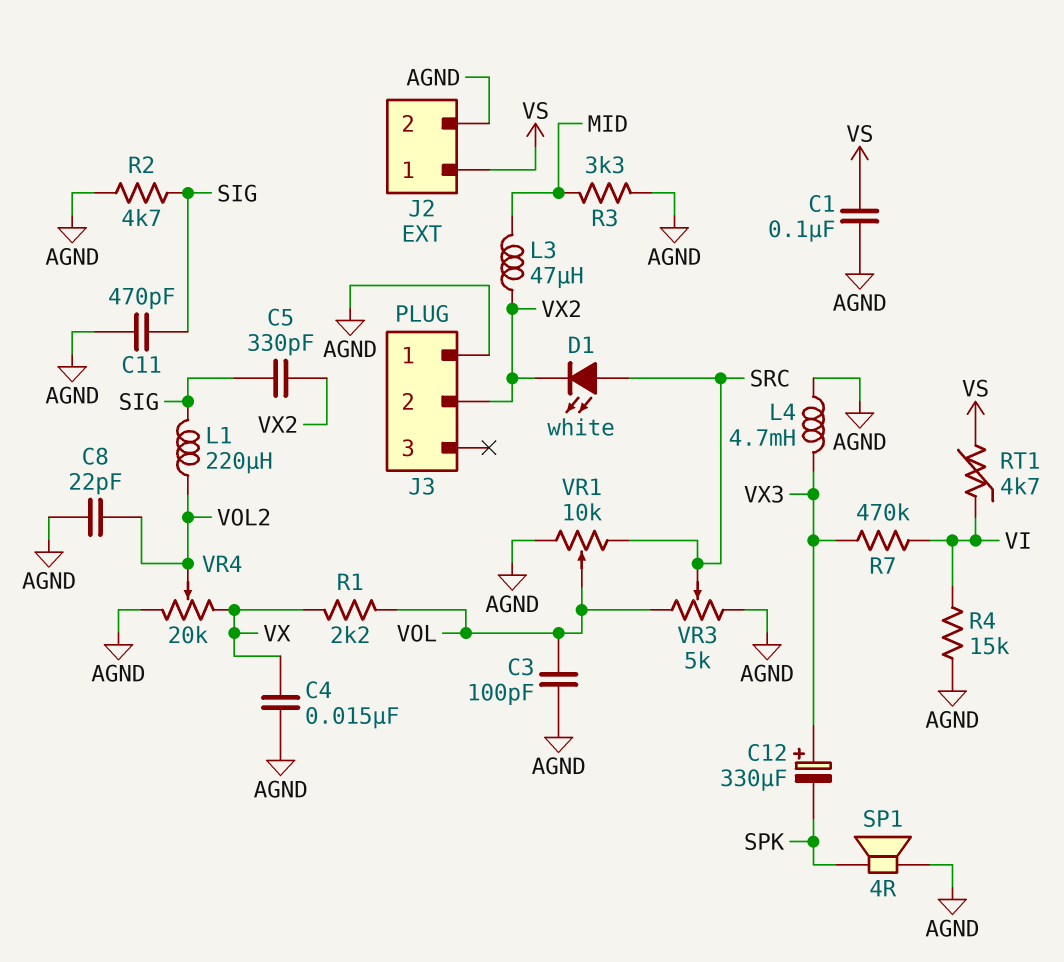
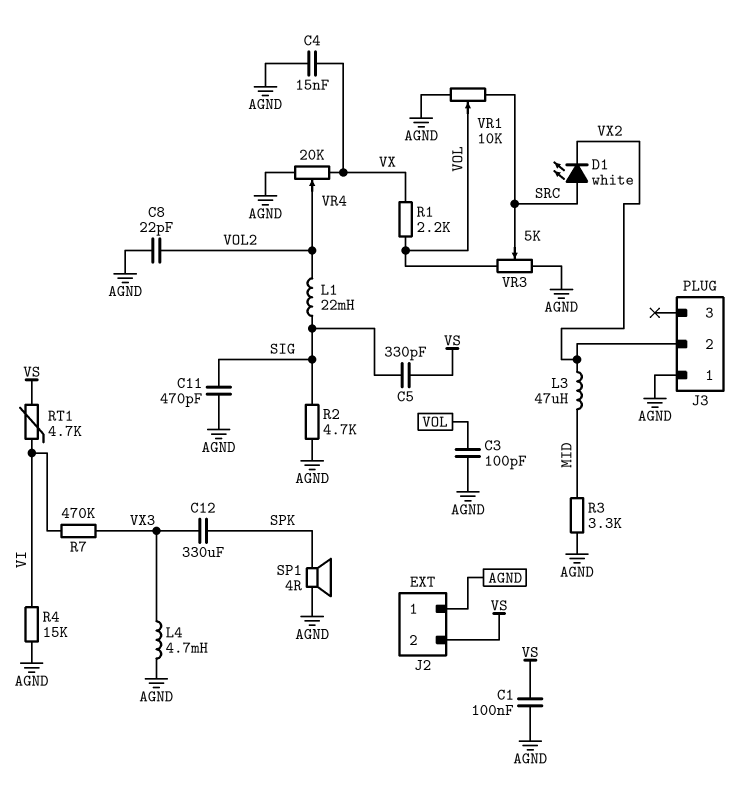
C5: 330pF (SIG, VX2) -> 330pF (SIG, VS)
C12: 330uF (plus VX3, minus SPK) -> 330uF (SPK, VX3)
J2 pin 1: VS -> AGND
J2 pin 2: AGND -> VS
L1: 220uH (SIG, VOL2) -> 22mH (SIG, VOL2)

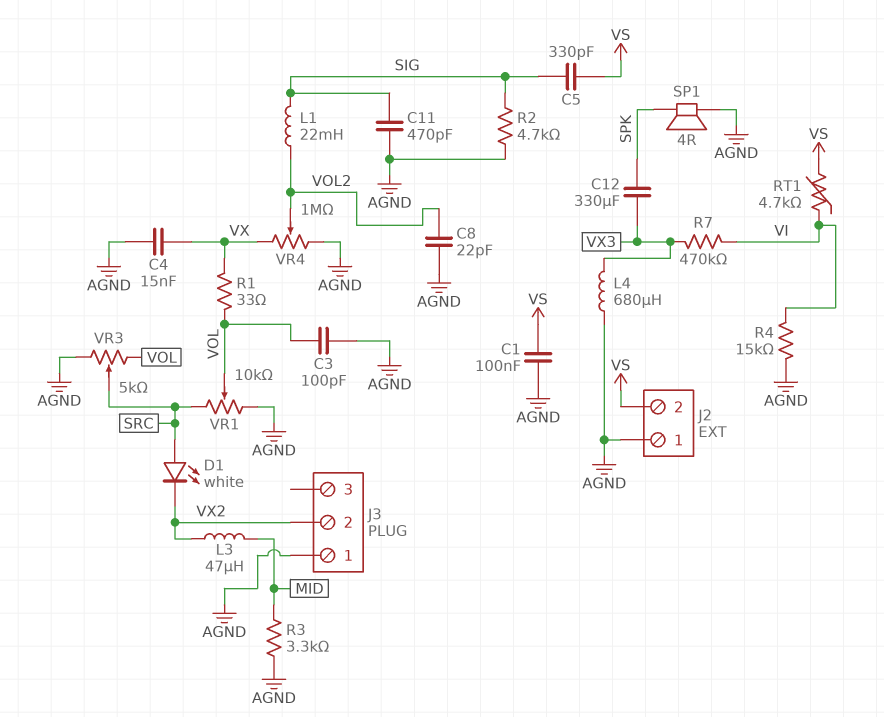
L4: 4.7mH (AGND, VX3) -> 680uH (AGND, VX3)
R1: 2.2k (VOL, VX) -> 33 (VOL, VX)
VR4: 20k (AGND, VX, wiper VOL2) -> 1M (AGND, VX, wiper VOL2)

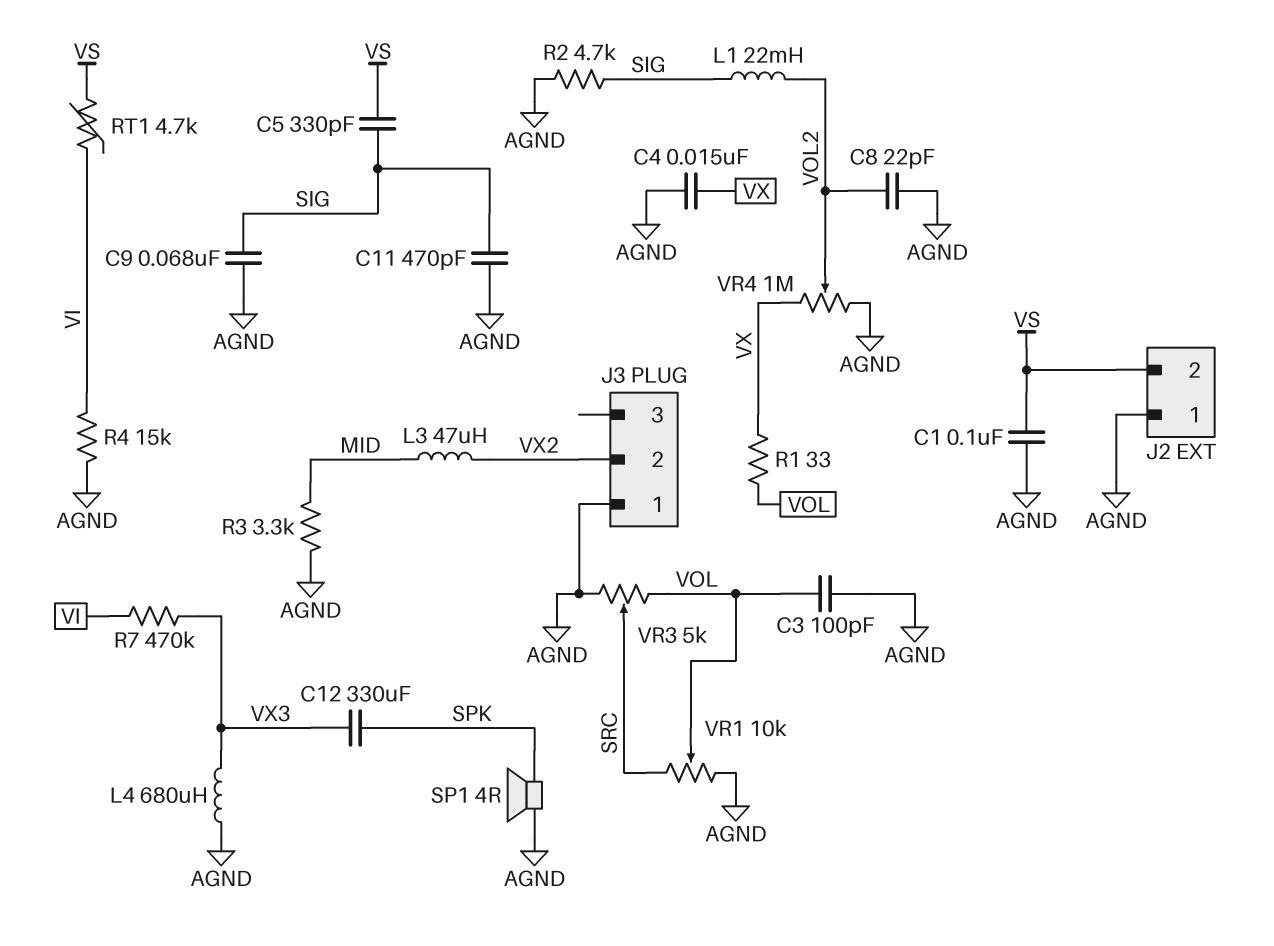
C9: none -> 68nF (AGND, SIG)
D1: LED white (A SRC, K VX2) -> none

